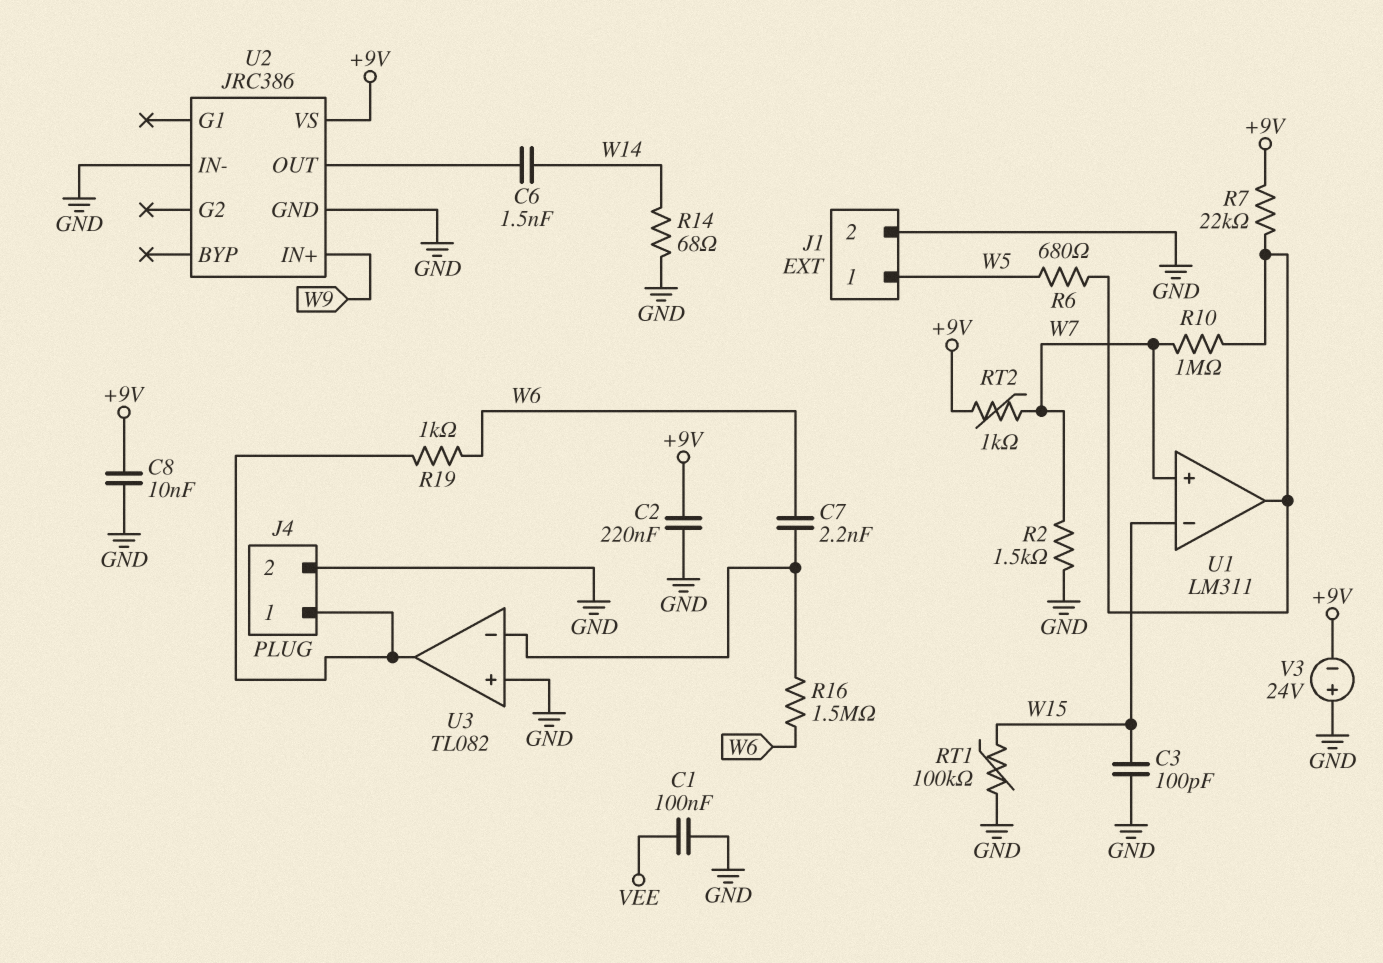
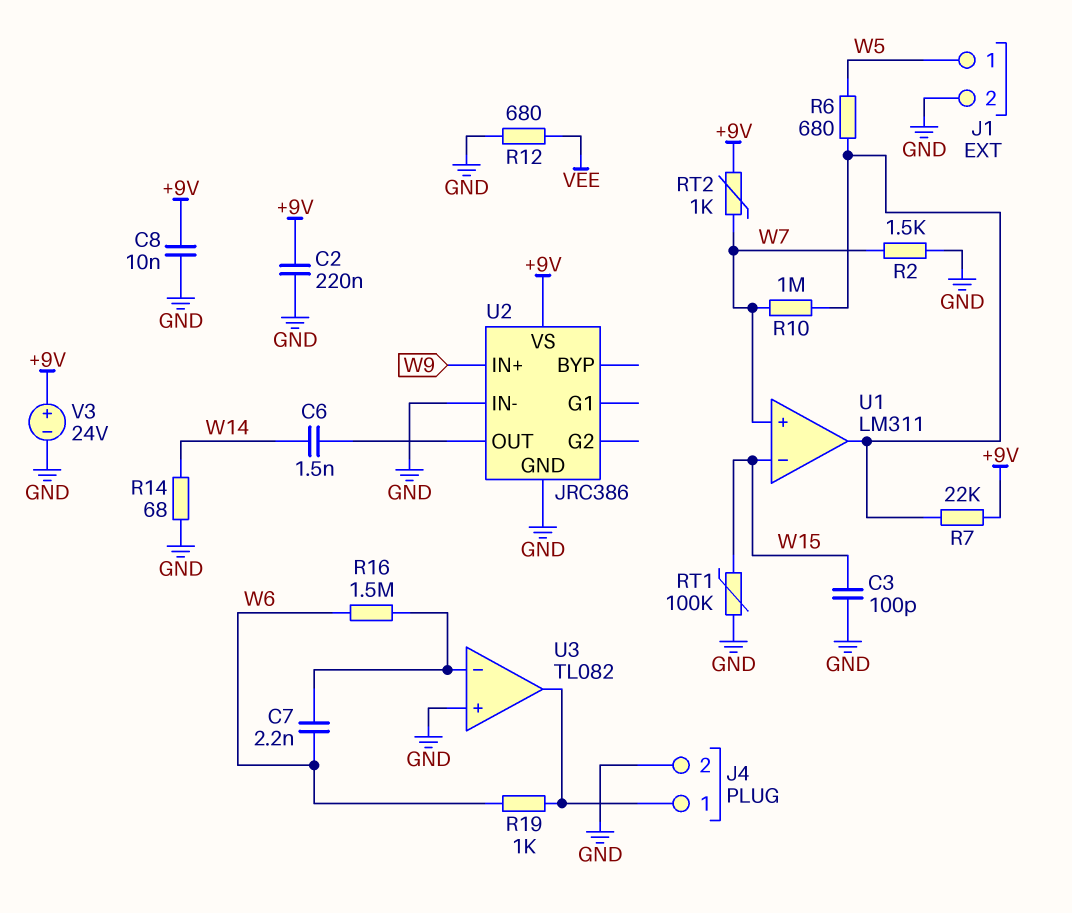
C1: 100nF (GND, VEE) -> none
R12: none -> 680 (GND, VEE)
V3: 24V (plus GND, minus +9V) -> 24V (plus +9V, minus GND)

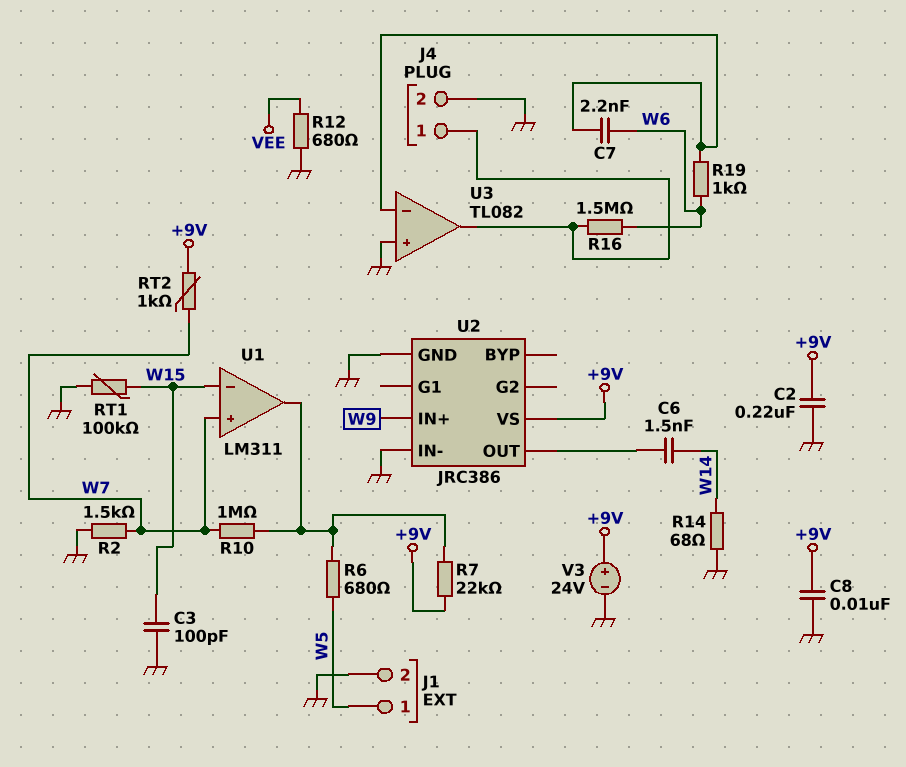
R16: 1.5M (U3/in-, W6) -> 1.5M (J4/1, W6)
R19: 1k (J4/1, W6) -> 1k (U3/in-, W6)

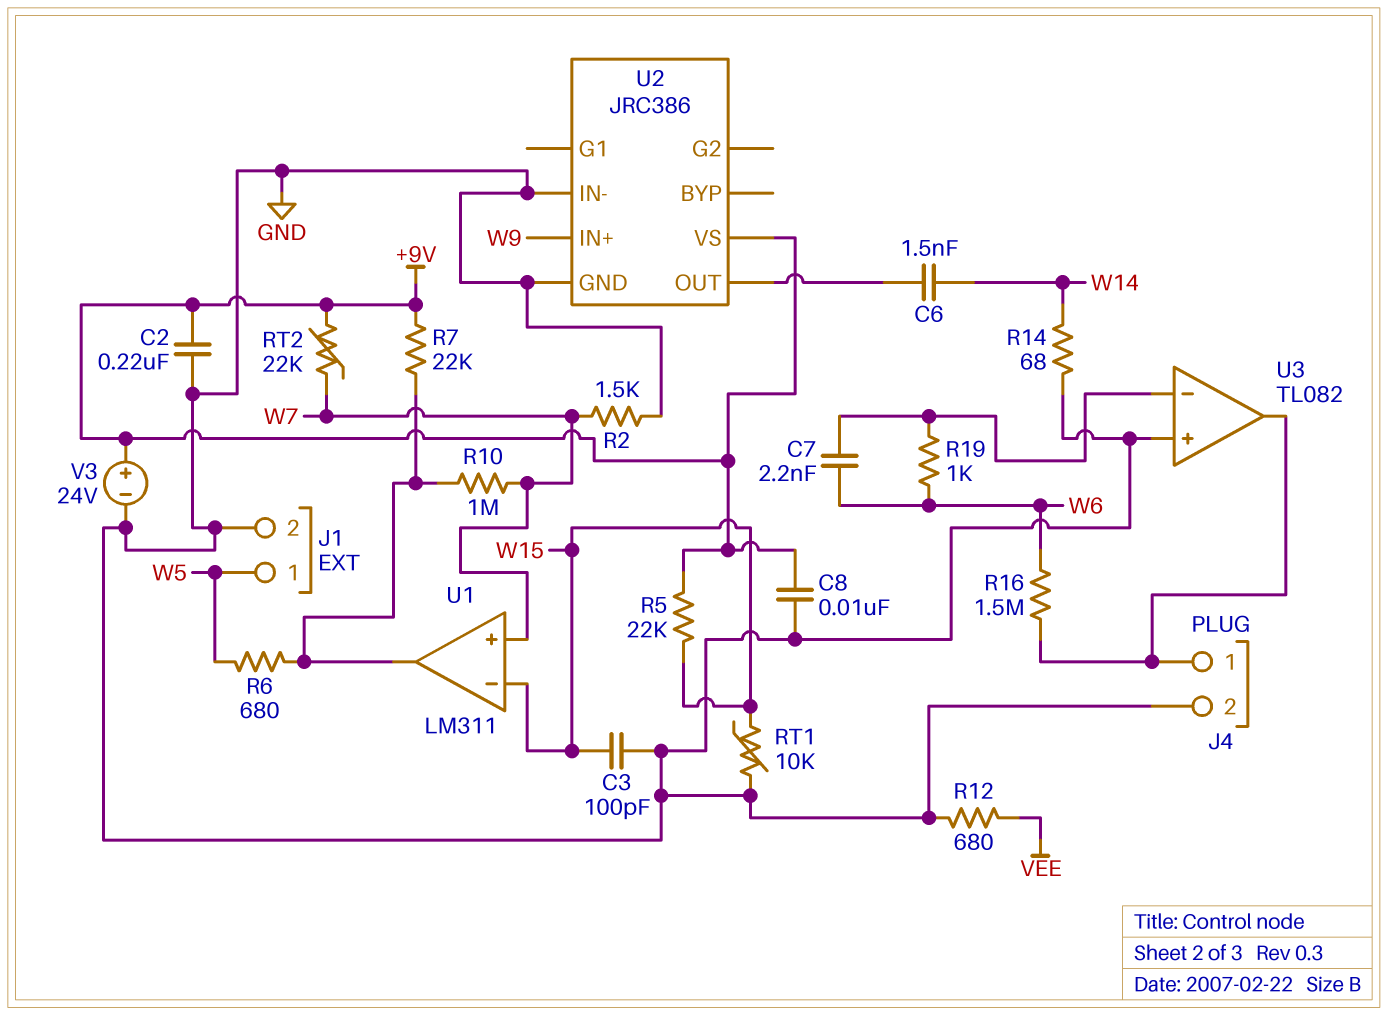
R5: none -> 22k (+9V, W15)
RT1: 100k (GND, W15) -> 10k (GND, W15)
RT2: 1k (+9V, W7) -> 22k (+9V, W7)

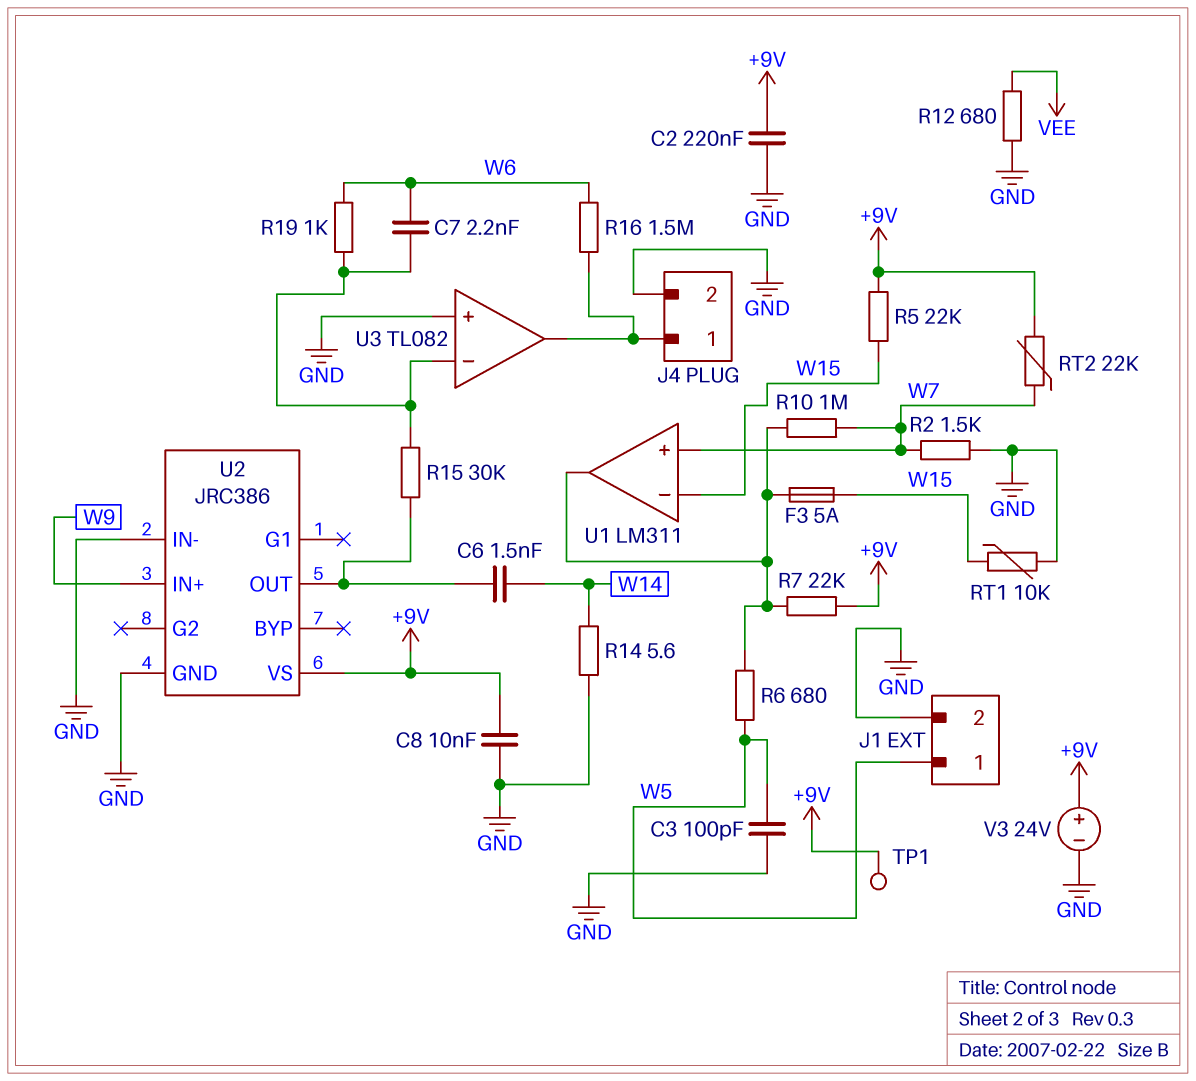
C3: 100pF (GND, W15) -> 100pF (GND, W5)
F3: none -> 5A (U1/out, W15)
R14: 68 (GND, W14) -> 5.6 (GND, W14)
R15: none -> 30k (U2/OUT, U3/in-)
TP1: none -> test point (+9V)

